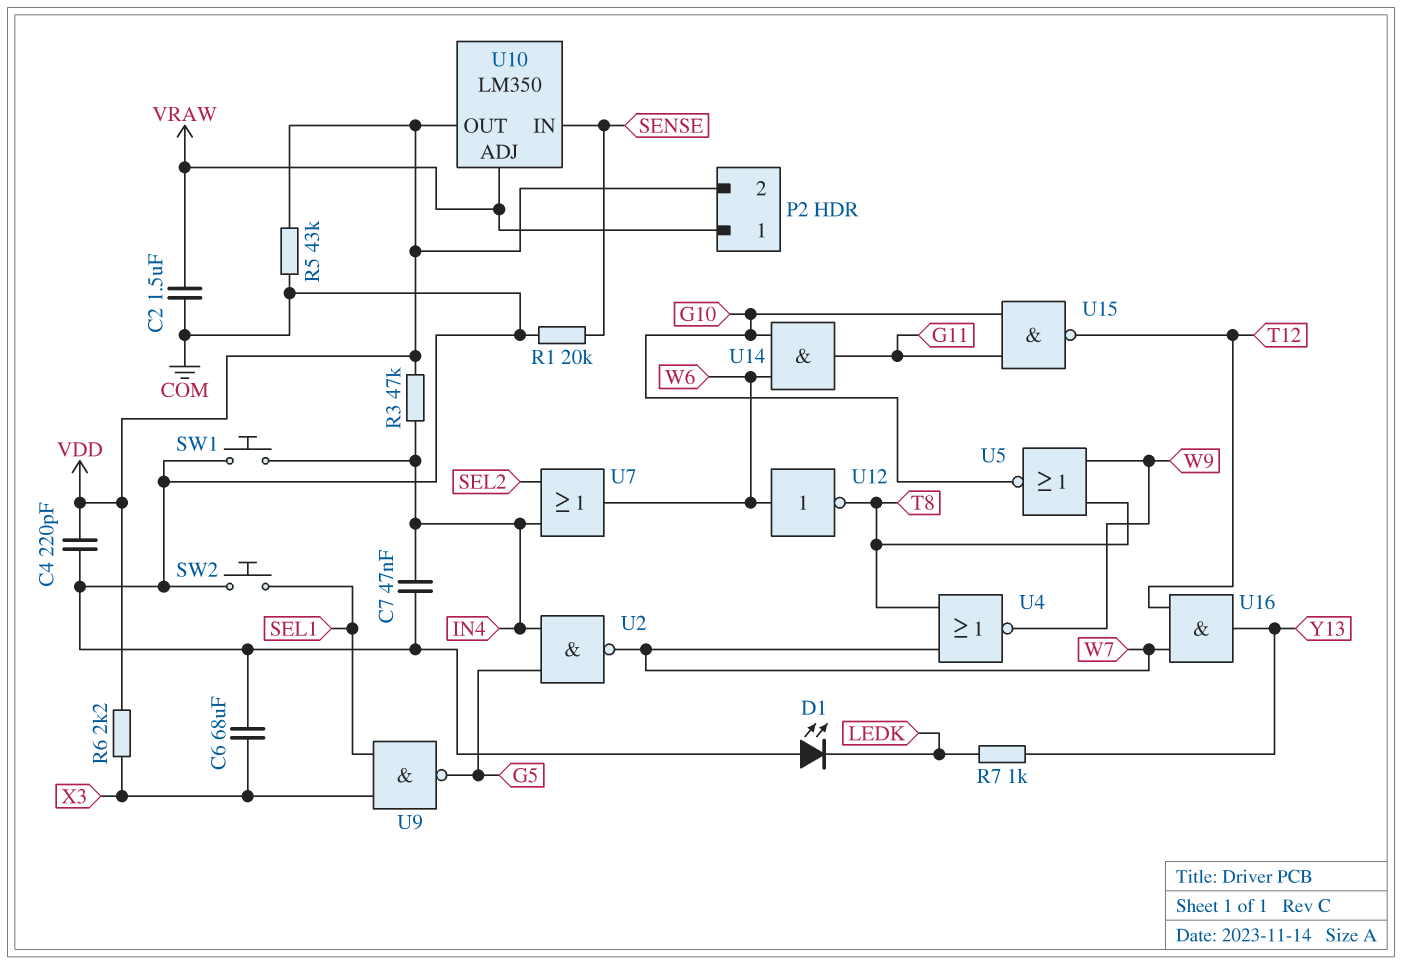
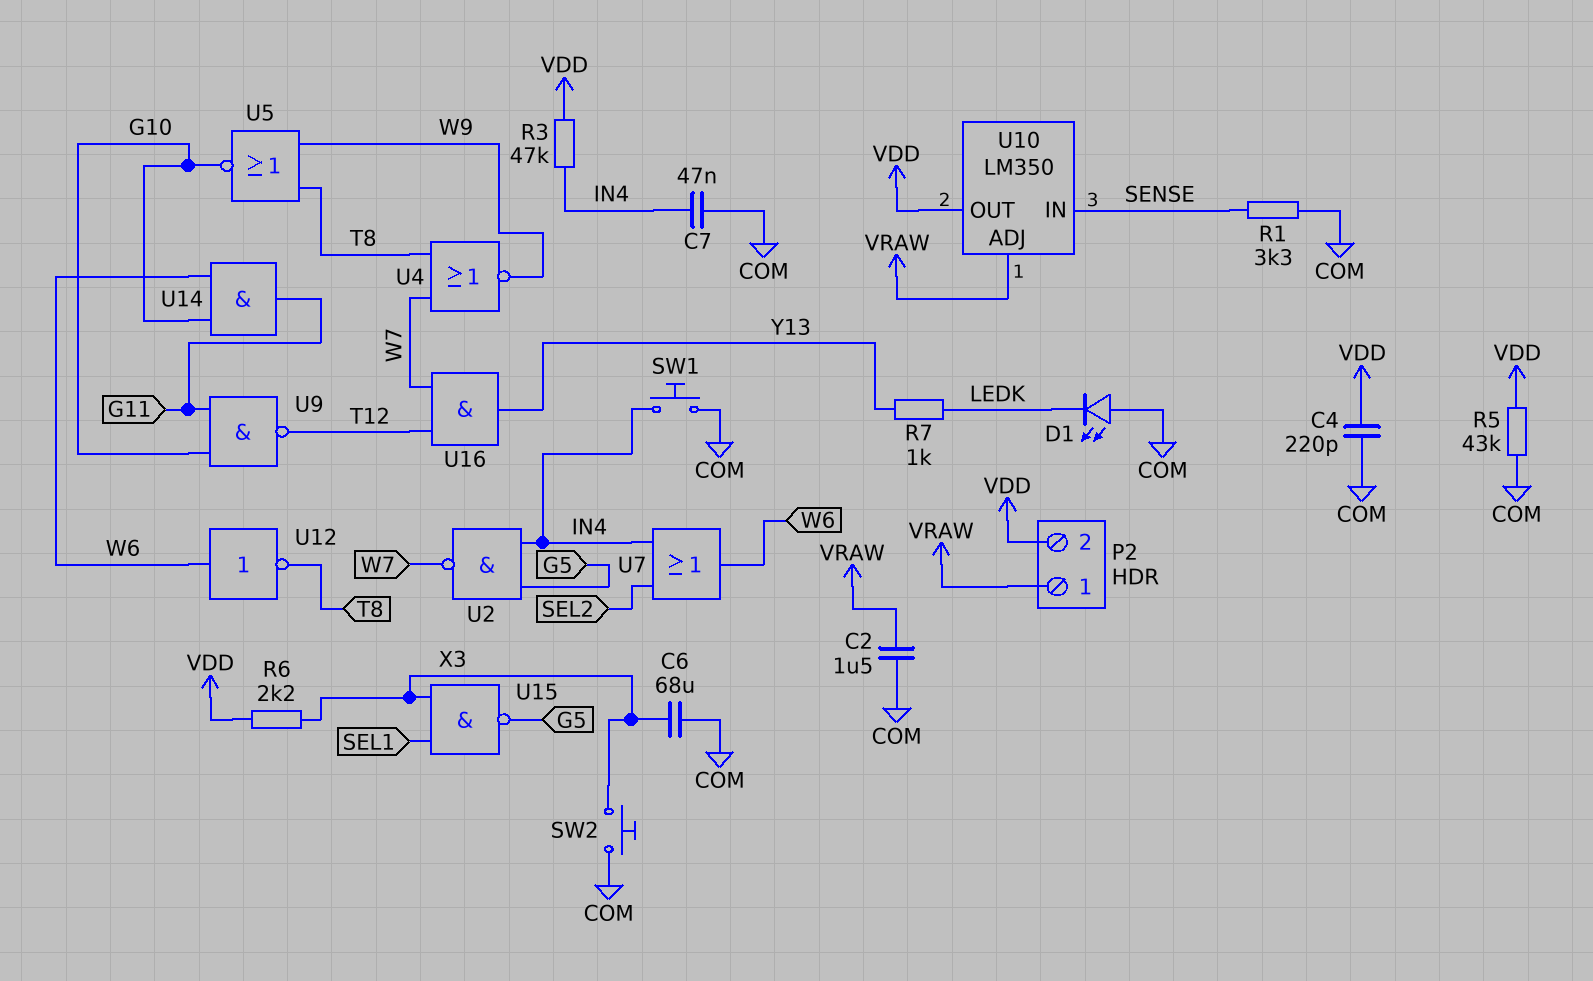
R1: 20k (COM, SENSE) -> 3.3k (COM, SENSE)
SW2: button (COM, SEL1) -> button (COM, X3)
U9: NAND (in SEL1, in X3, out G5) -> NAND (in G10, in G11, out T12)
U15: NAND (in G10, in G11, out T12) -> NAND (in SEL1, in X3, out G5)

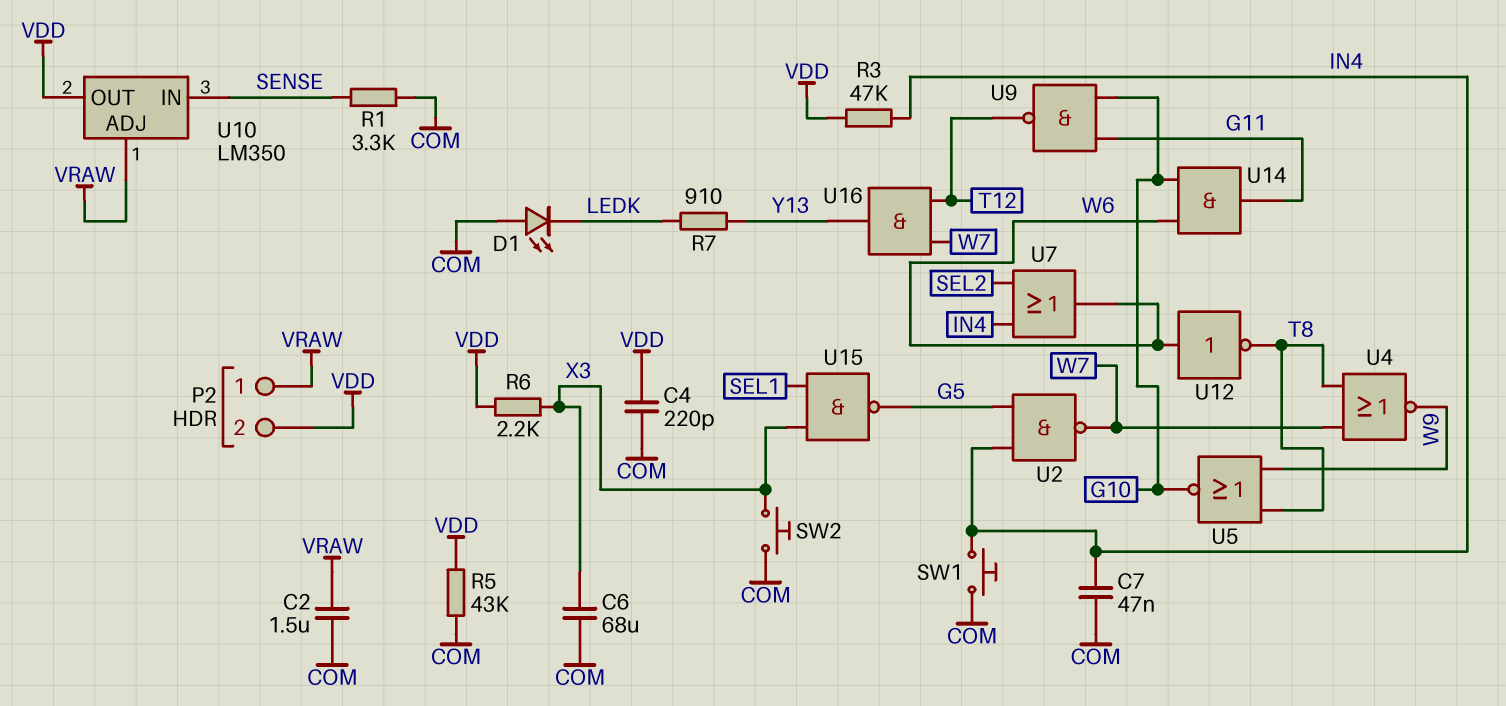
R7: 1k (LEDK, Y13) -> 910 (LEDK, Y13)

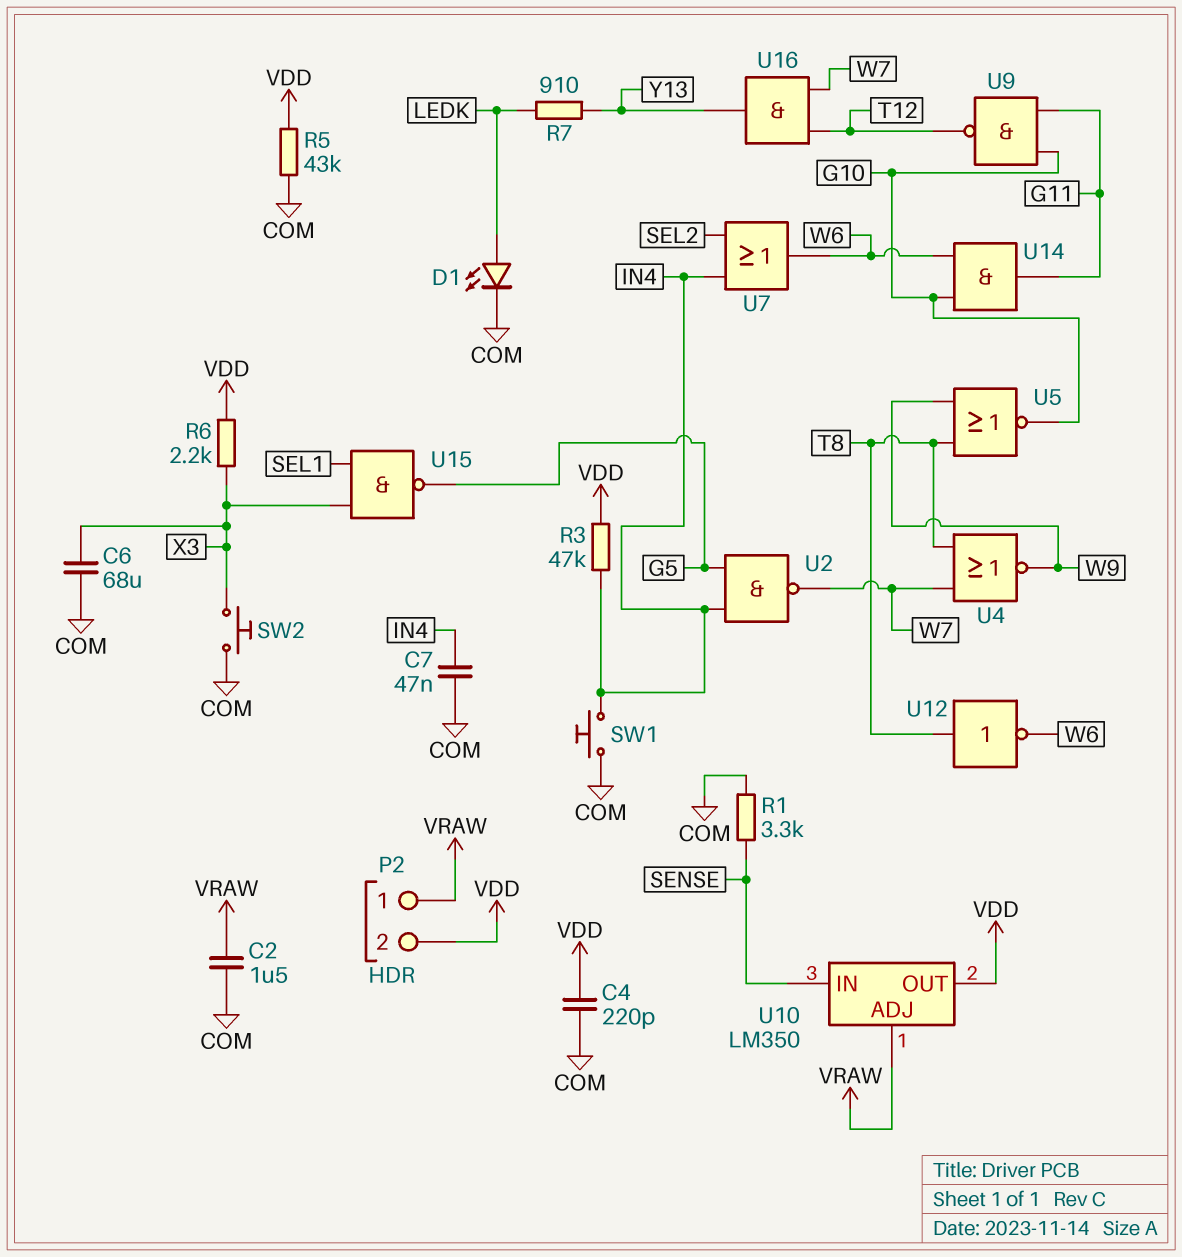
D1: LED (A COM, K LEDK) -> LED (A LEDK, K COM)
U12: NOT (in W6, out T8) -> NOT (in T8, out W6)

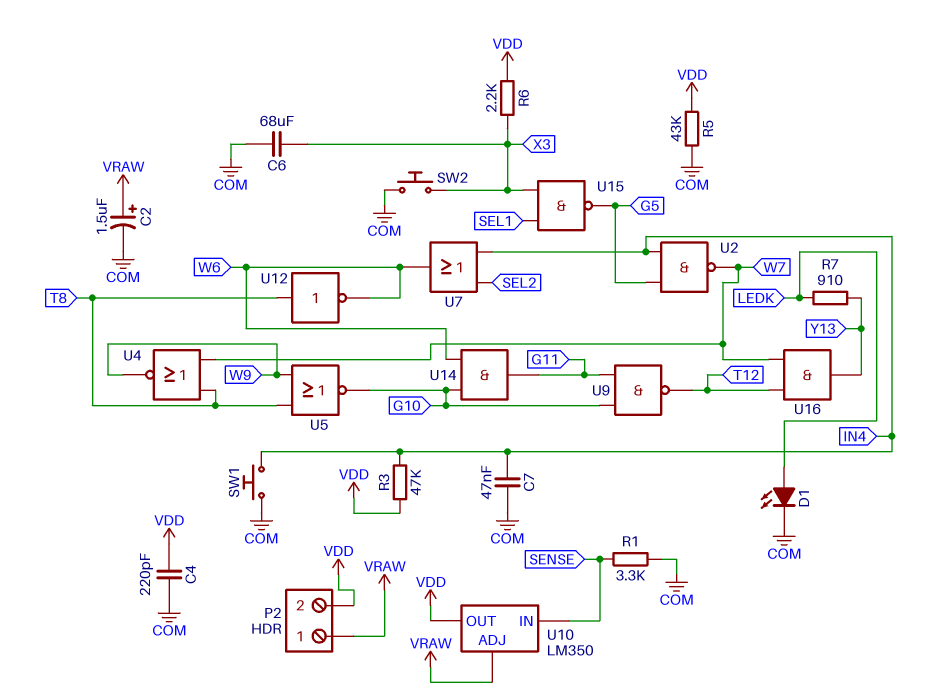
C2: 1.5uF (COM, VRAW) -> 1.5uF (plus VRAW, minus COM)

